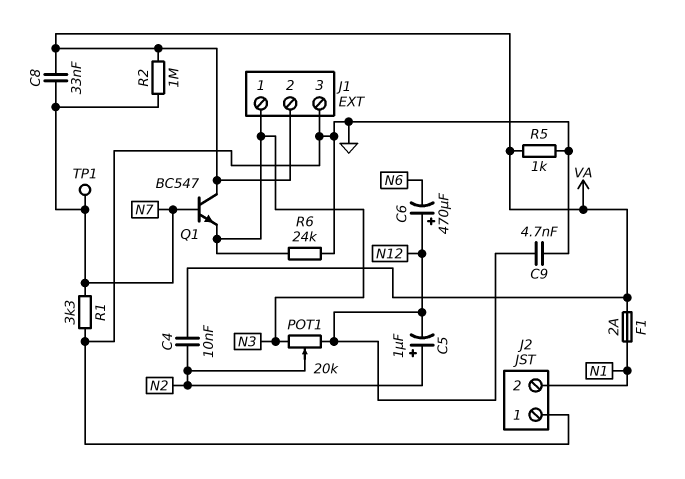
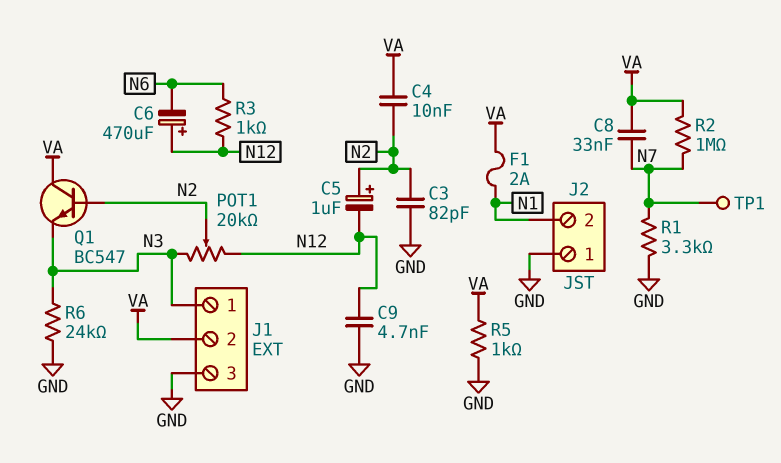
C3: none -> 82pF (GND, N2)
Q1: NPN BC547 (B N7, C VA, E N3) -> NPN BC547 (B N2, C VA, E N3)
R3: none -> 1k (N6, N12)

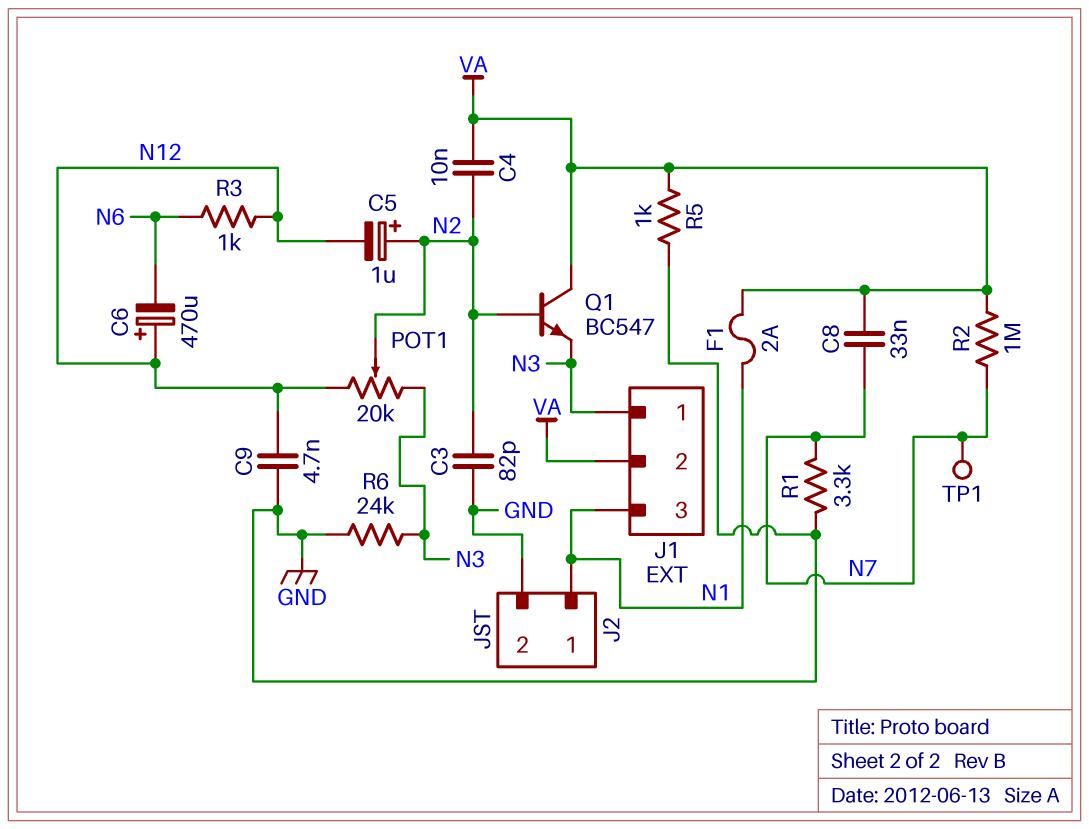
J1 pin 3: GND -> N1
J2 pin 1: GND -> N1
J2 pin 2: N1 -> GND

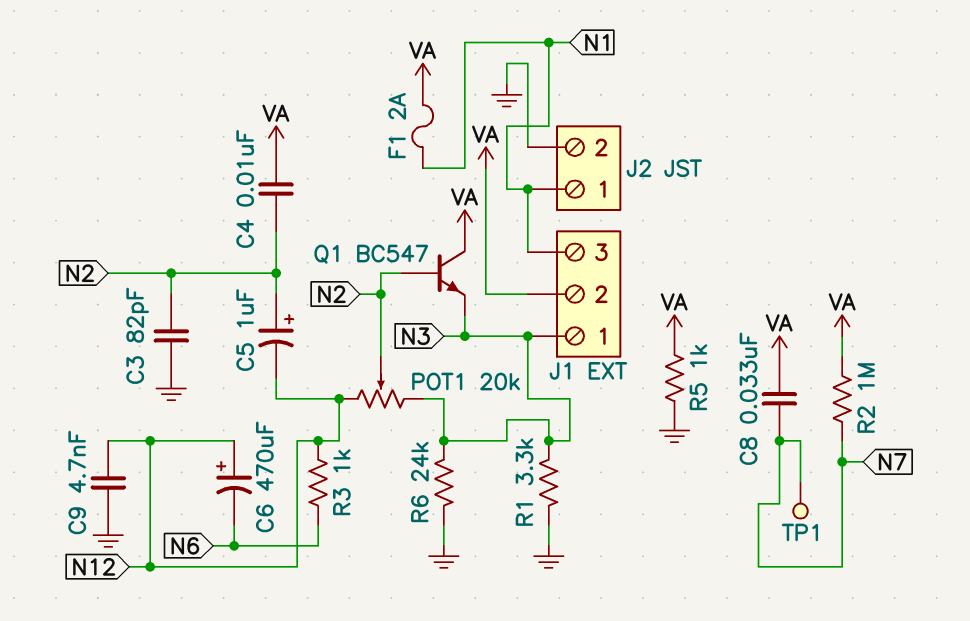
R1: 3.3k (GND, N7) -> 3.3k (GND, N3)

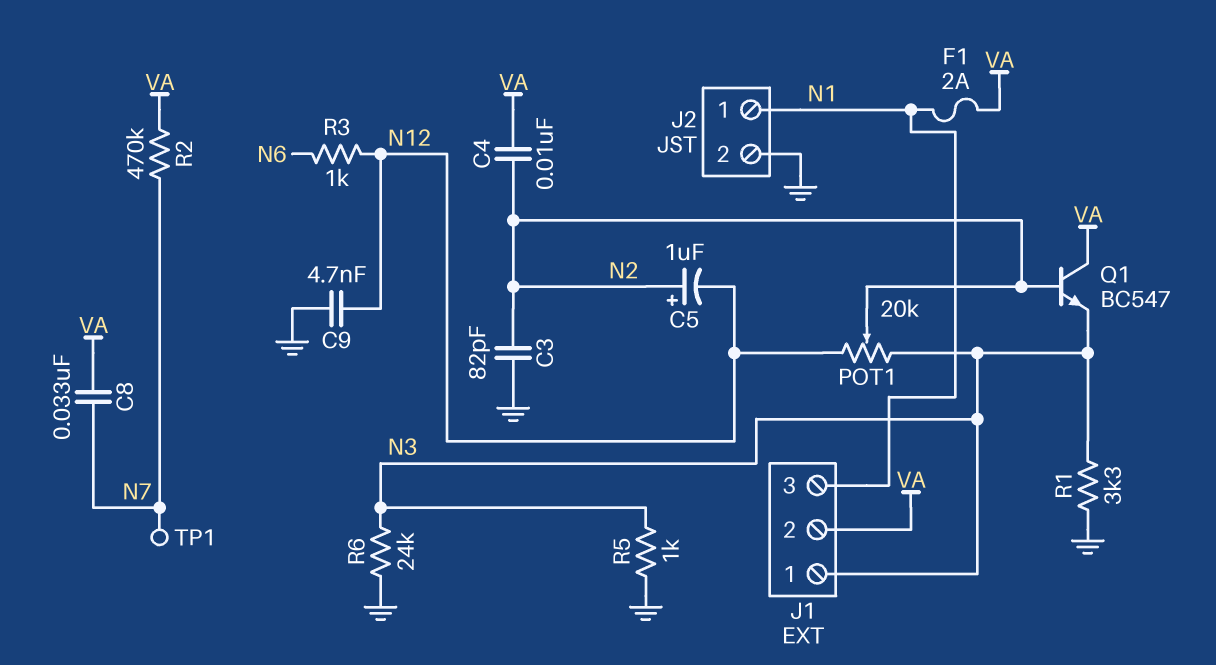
C6: 470uF (plus N12, minus N6) -> none
R2: 1M (N7, VA) -> 470k (N7, VA)
R5: 1k (GND, VA) -> 1k (GND, N3)

